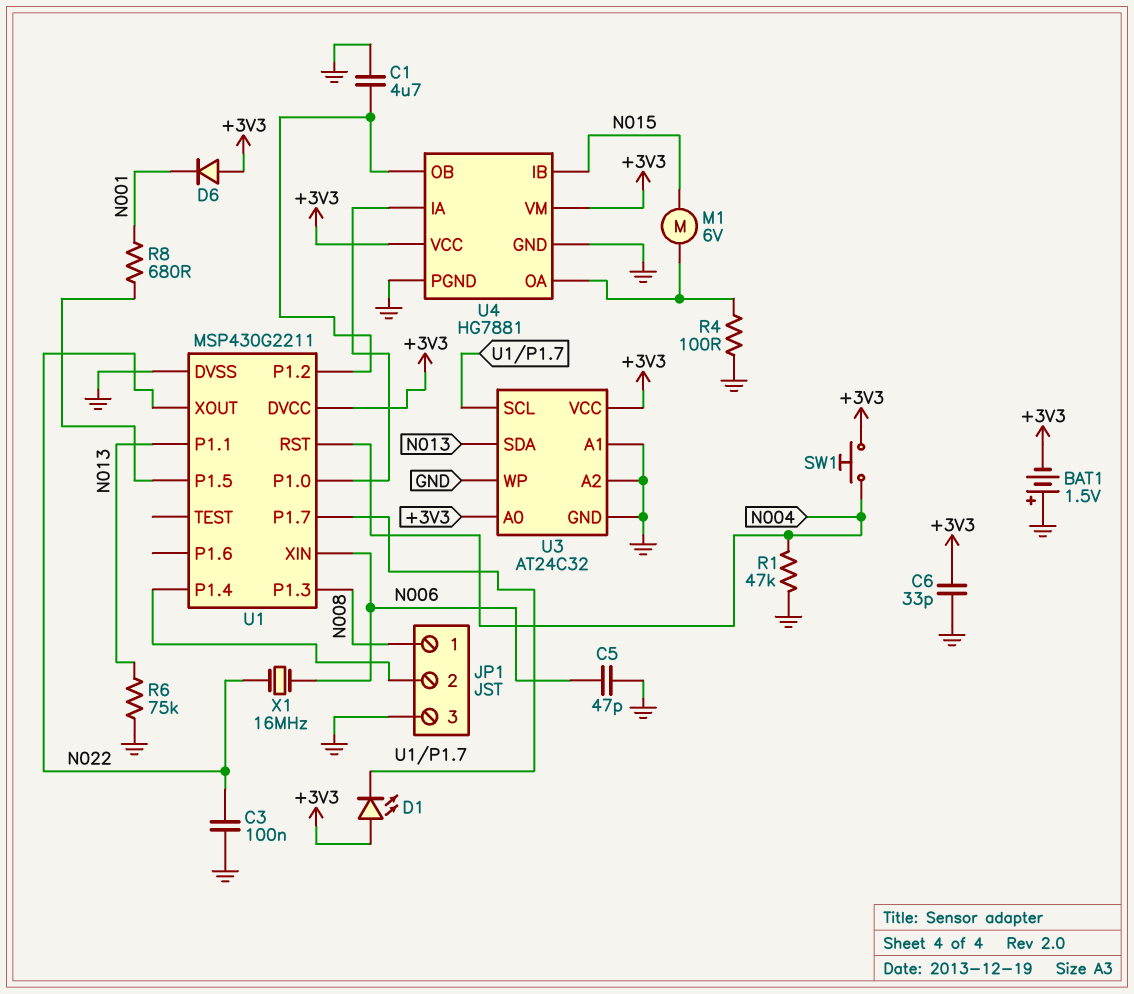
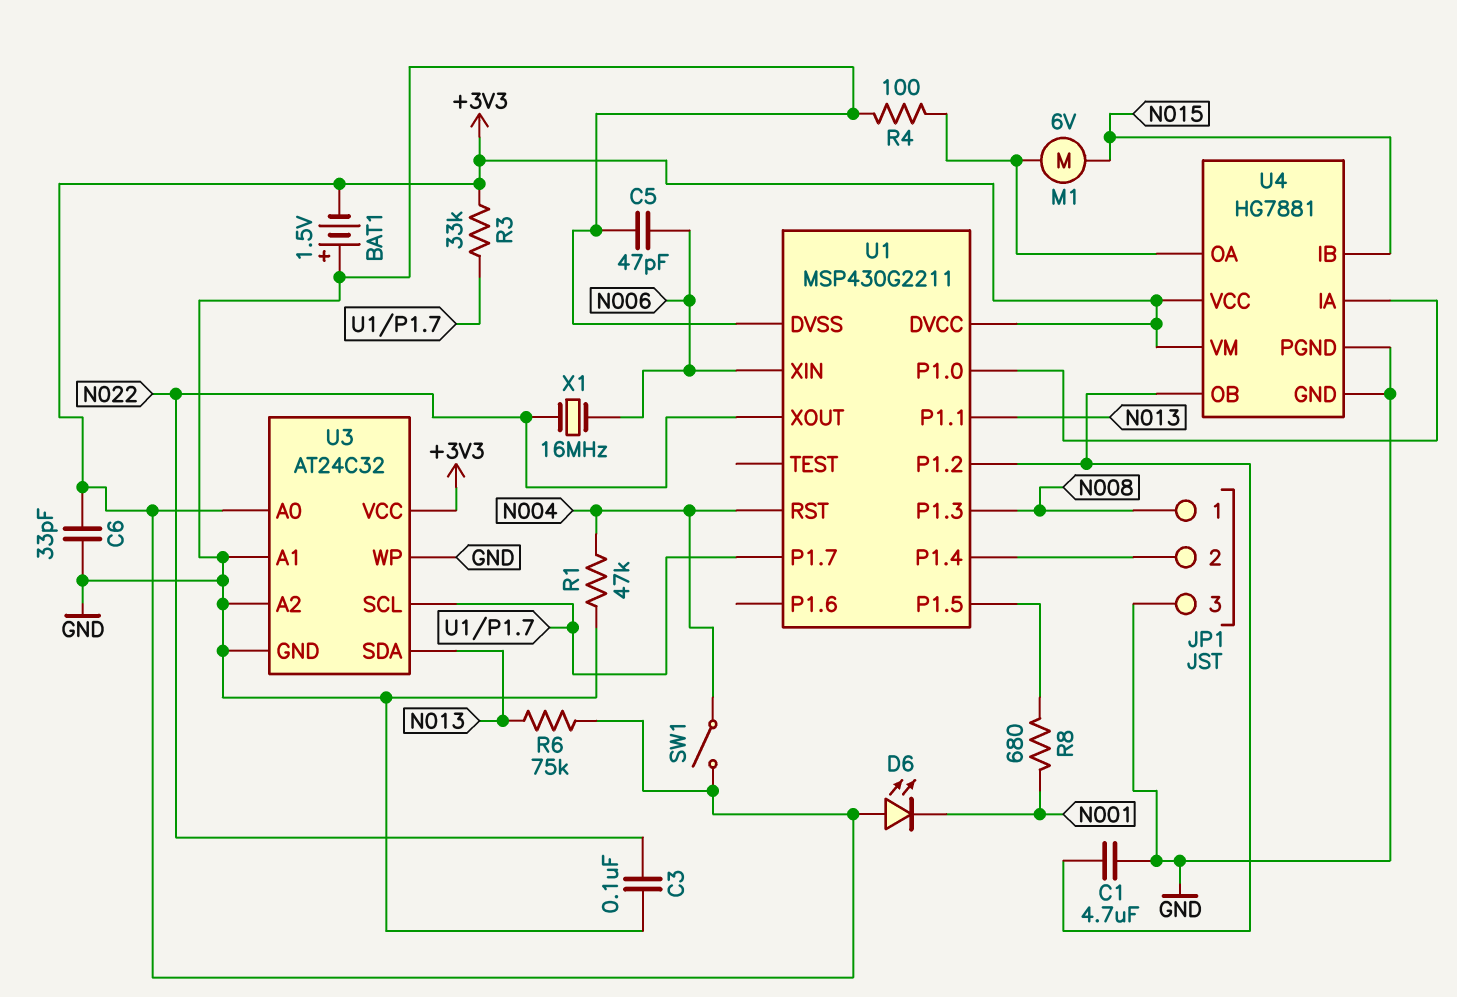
D1: LED (A +3V3, K U1/P1.7) -> none
D6: diode (A +3V3, K N001) -> LED (A +3V3, K N001)
R3: none -> 33k (+3V3, U1/P1.7)
R6: 75k (GND, N013) -> 75k (+3V3, N013)
SW1: button (+3V3, N004) -> switch (+3V3, N004)

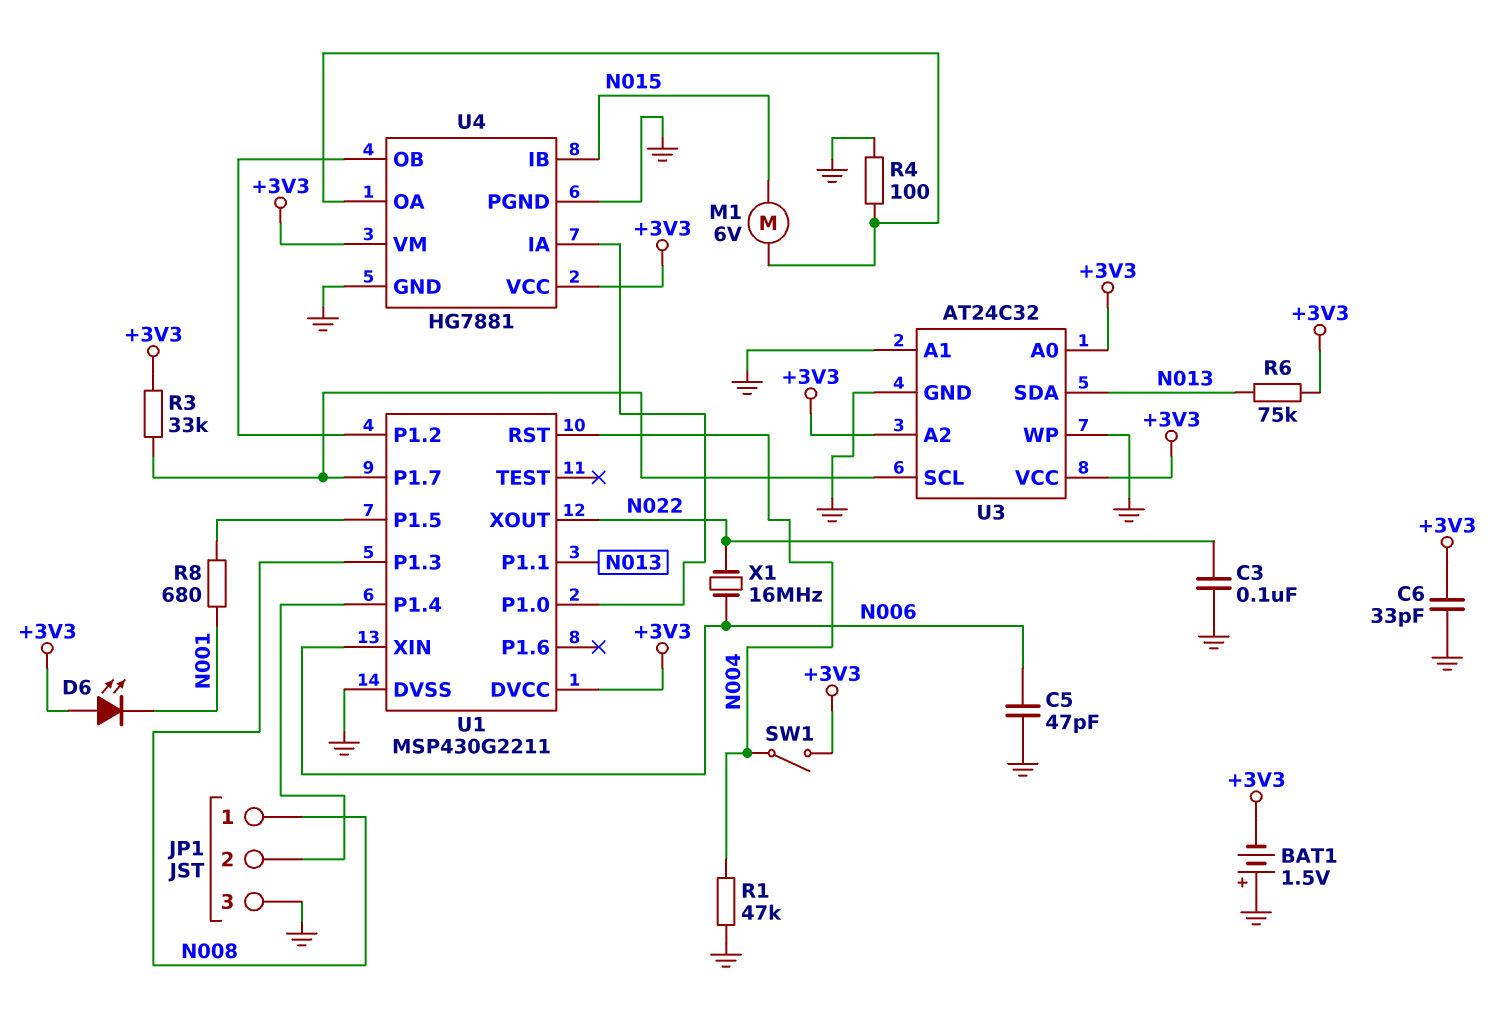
C1: 4.7uF (GND, U1/P1.2) -> none
U3 pin A2: GND -> +3V3

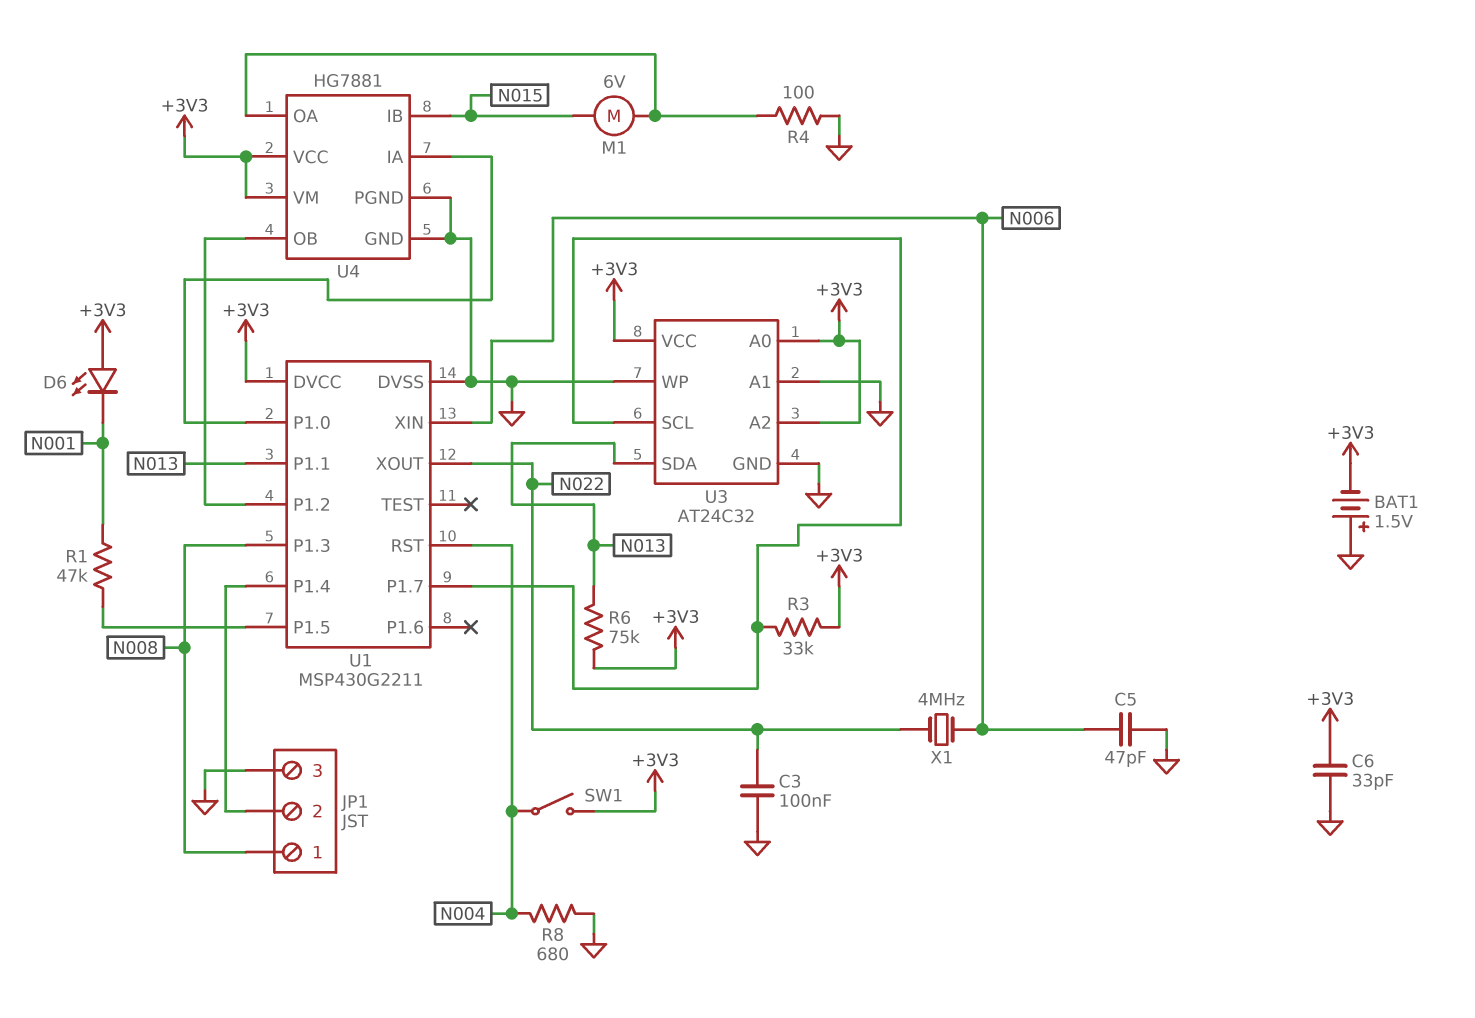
R1: 47k (GND, N004) -> 47k (N001, U1/P1.5)
R8: 680 (N001, U1/P1.5) -> 680 (GND, N004)
X1: 16MHz (N006, N022) -> 4MHz (N006, N022)

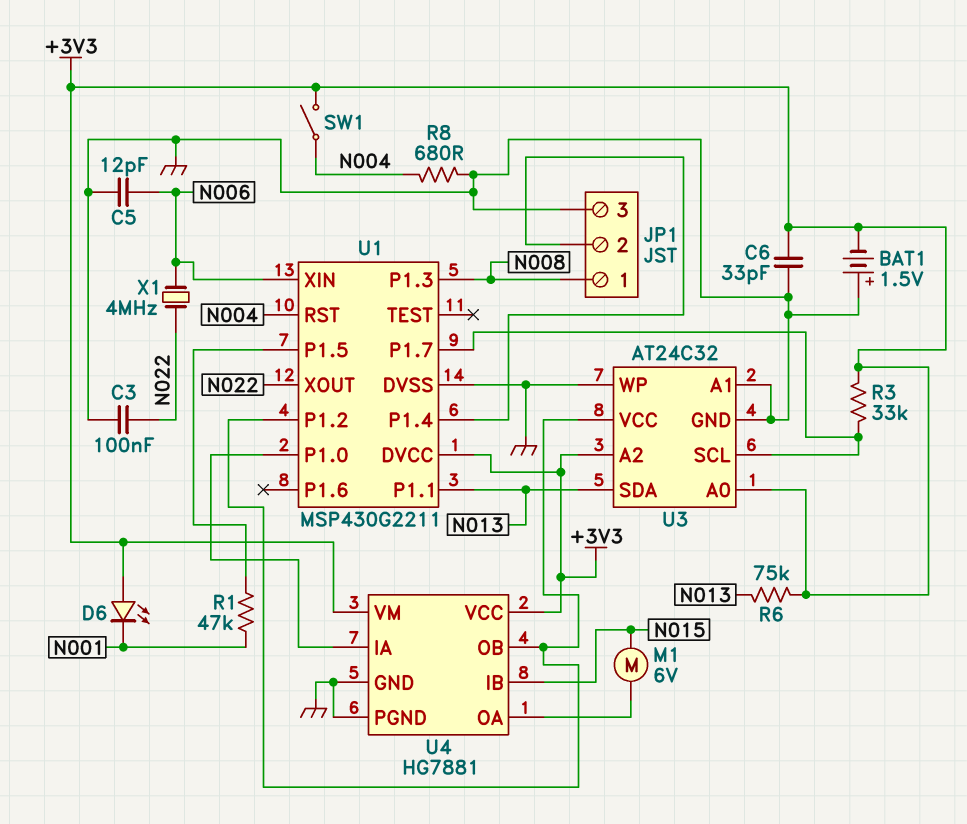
C5: 47pF (GND, N006) -> 12pF (GND, N006)
R4: 100 (GND, U4/OA) -> none
U3 pin VCC: +3V3 -> U1/P1.2

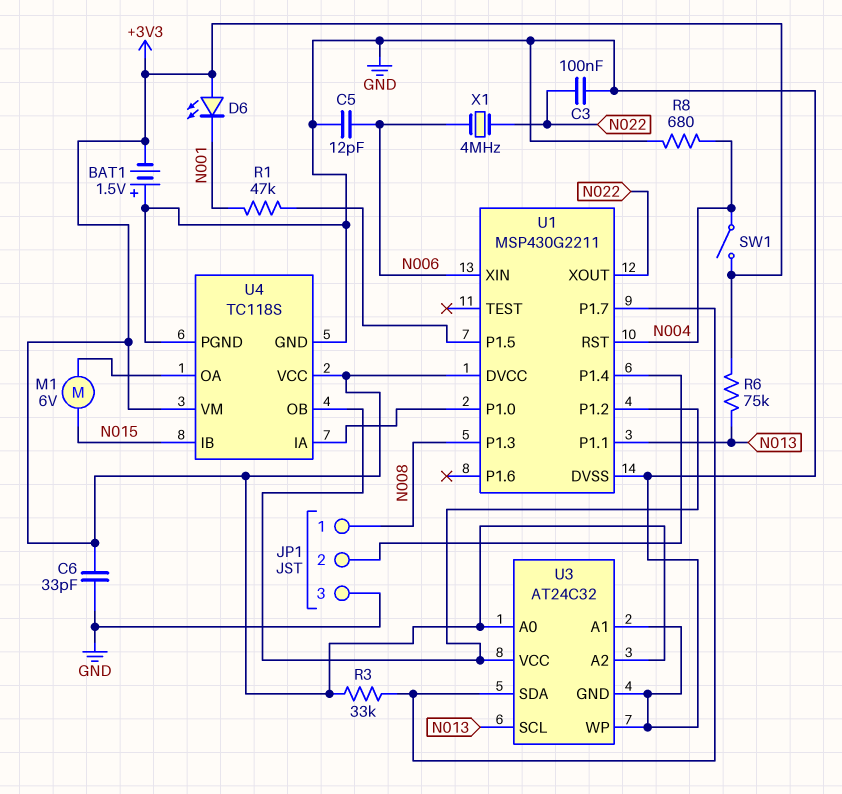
U3 pin SCL: U1/P1.7 -> N013
U3 pin SDA: N013 -> U1/P1.7
U4: HG7881 -> TC118S

